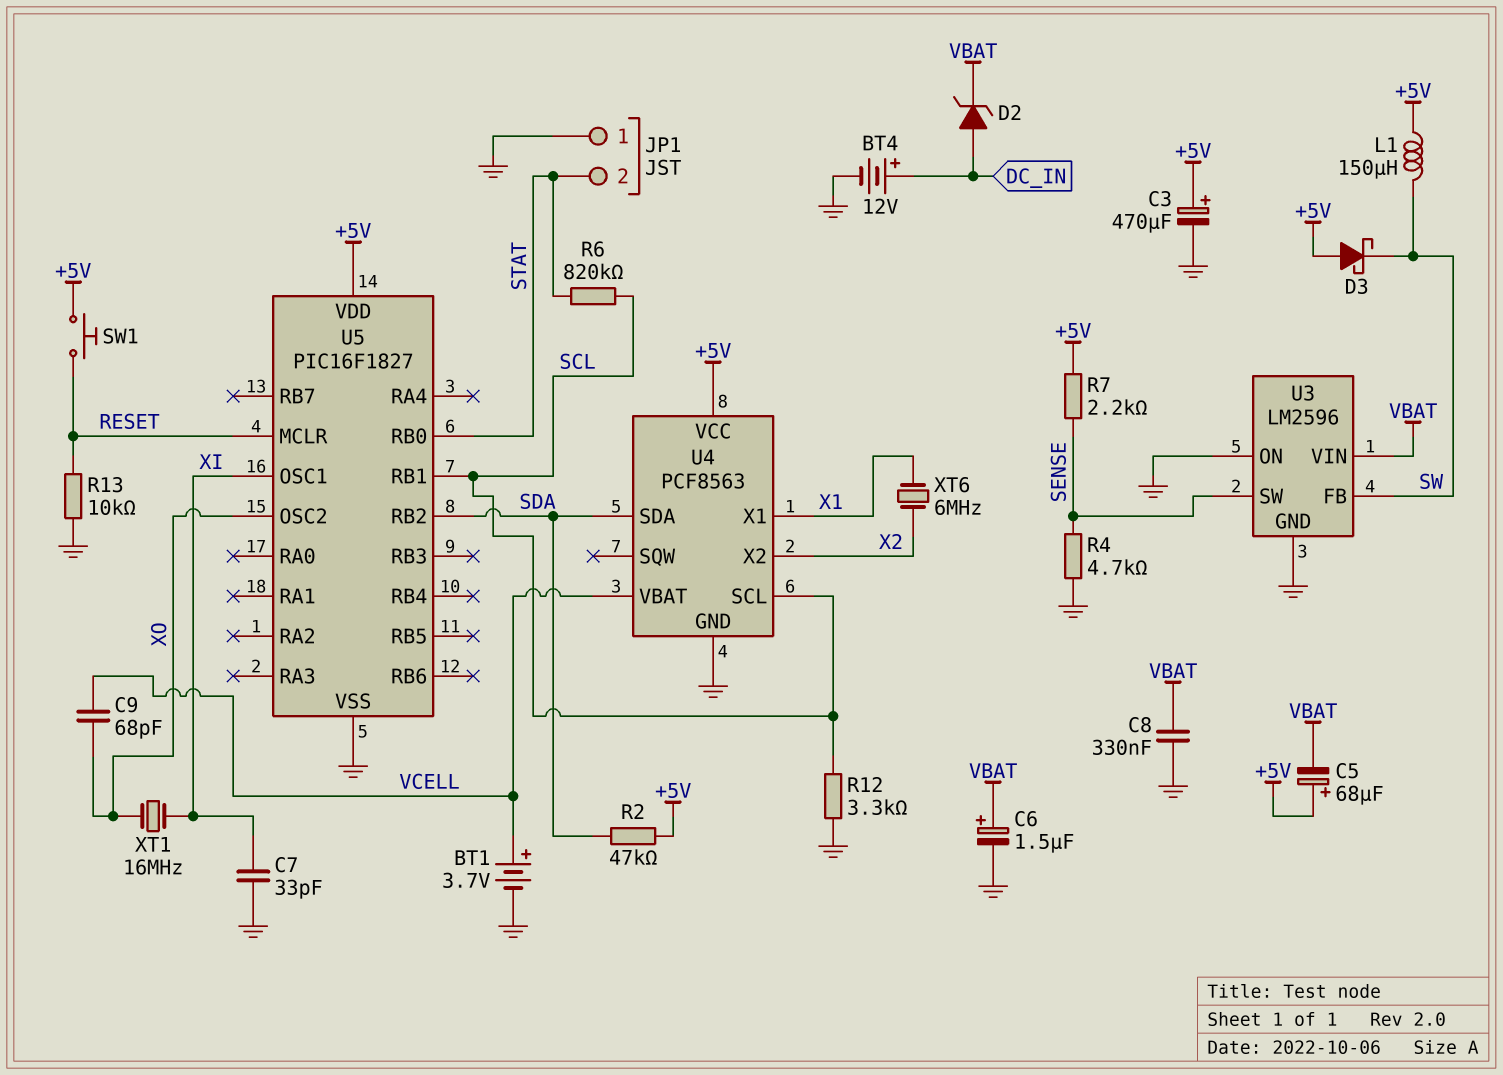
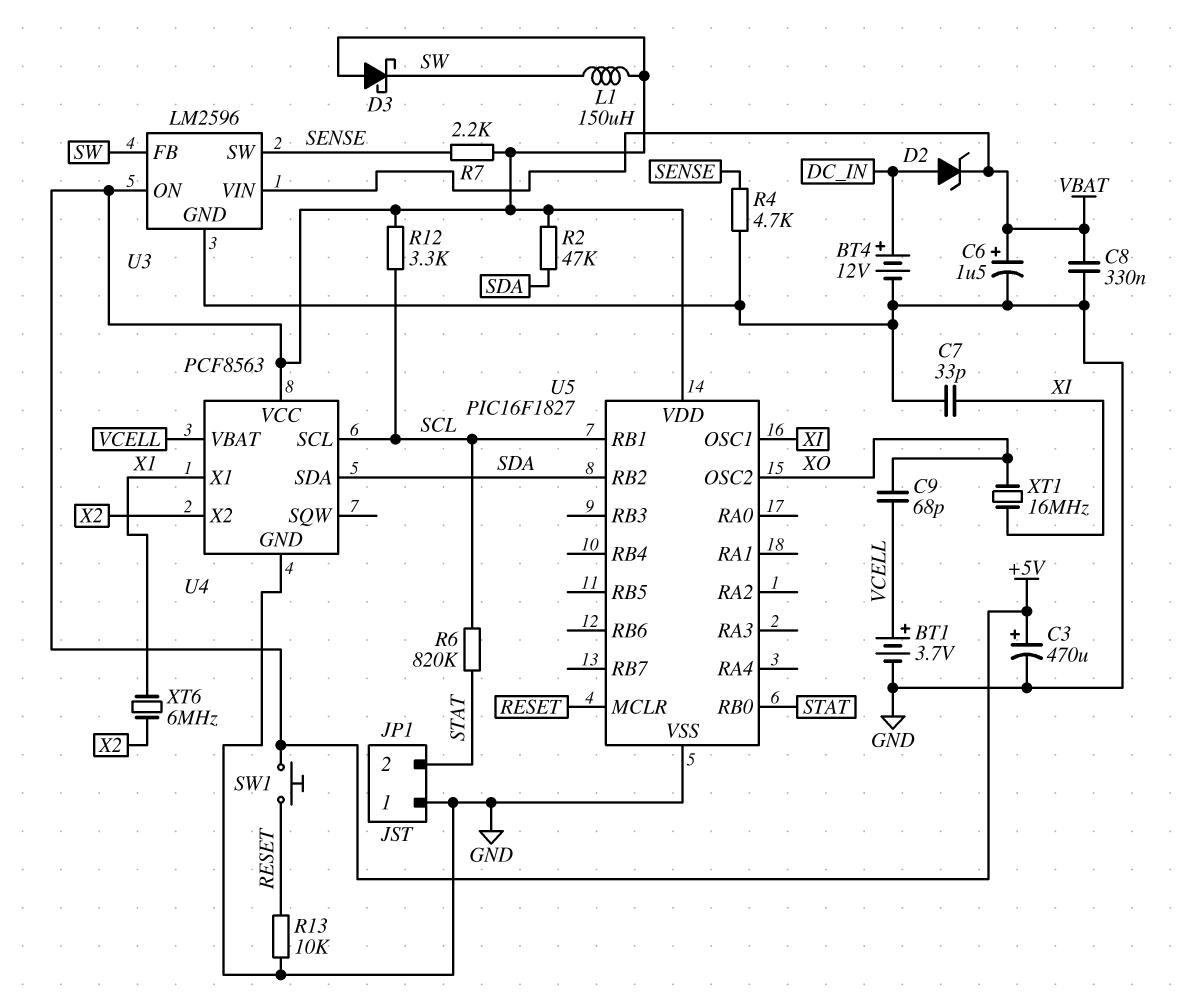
C5: 68uF (plus +5V, minus VBAT) -> none
R12: 3.3k (GND, SCL) -> 3.3k (+5V, SCL)
U3 pin ON: GND -> +5V

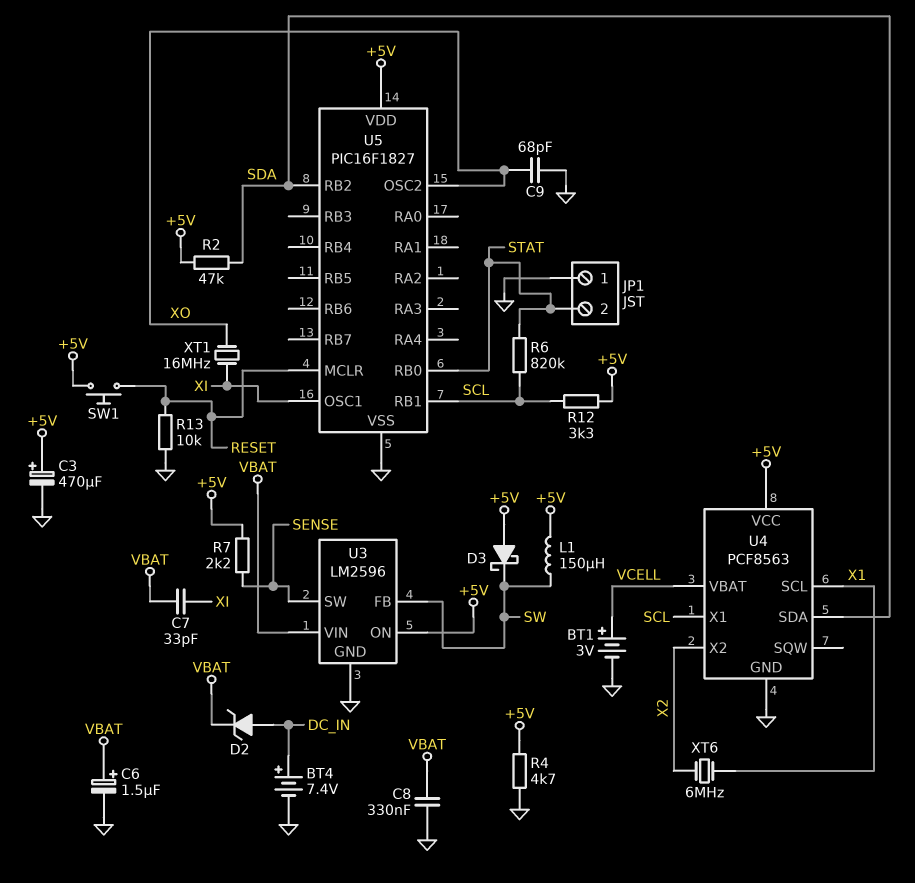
BT1: 3.7V (plus VCELL, minus GND) -> 3V (plus VCELL, minus GND)
BT4: 12V (plus DC_IN, minus GND) -> 7.4V (plus DC_IN, minus GND)
C7: 33pF (GND, XI) -> 33pF (VBAT, XI)
C9: 68pF (VCELL, XO) -> 68pF (GND, XO)
R4: 4.7k (GND, SENSE) -> 4.7k (+5V, GND)
U4 pin SCL: SCL -> X1
U4 pin X1: X1 -> SCL

